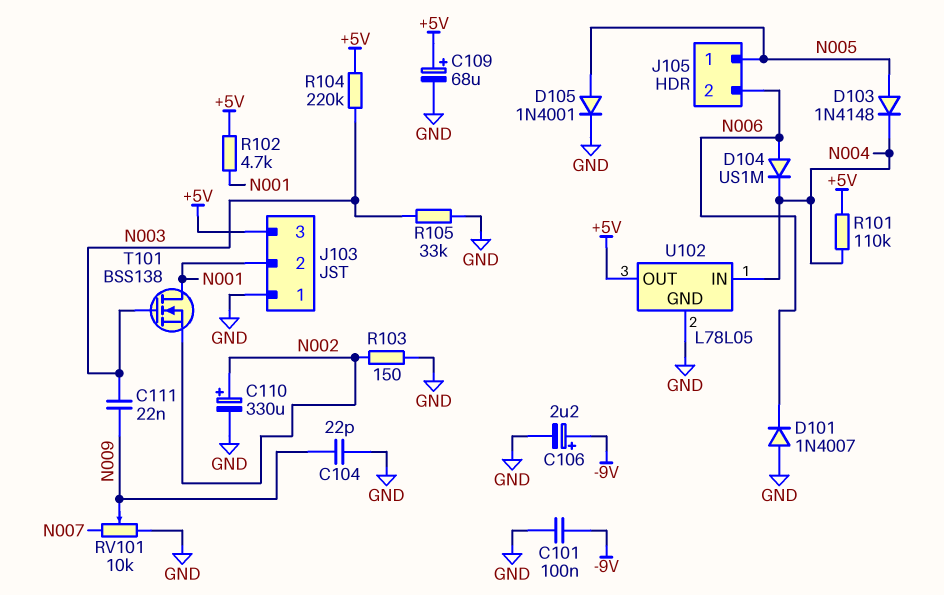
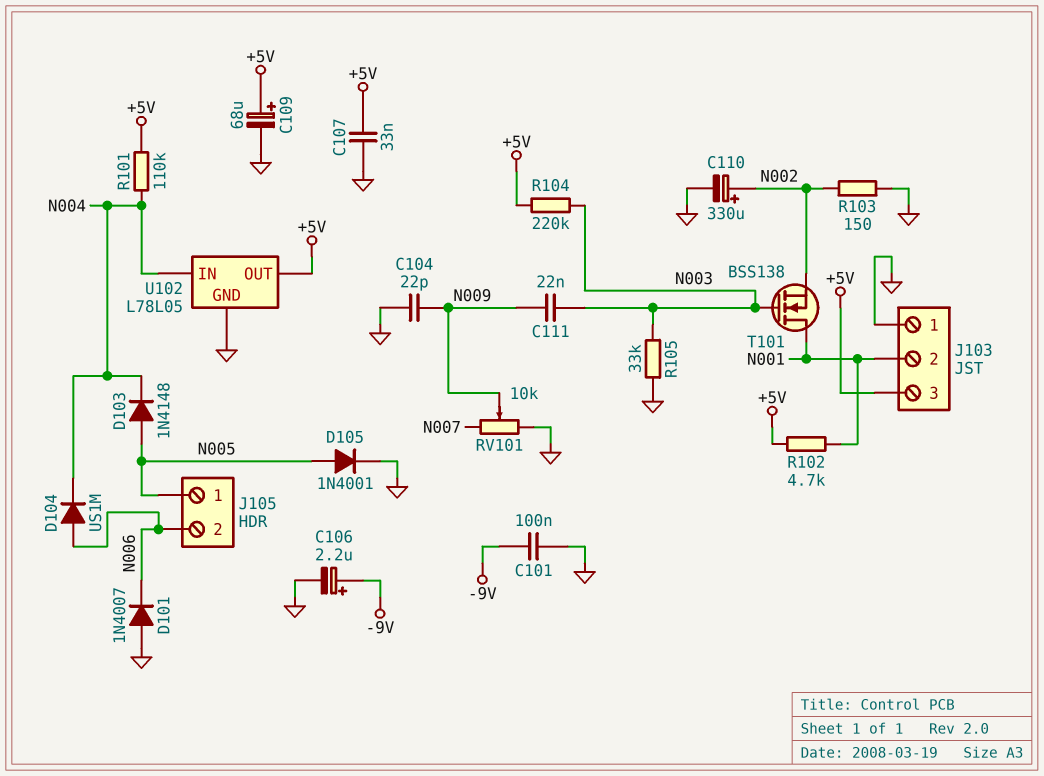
C107: none -> 33nF (+5V, GND)

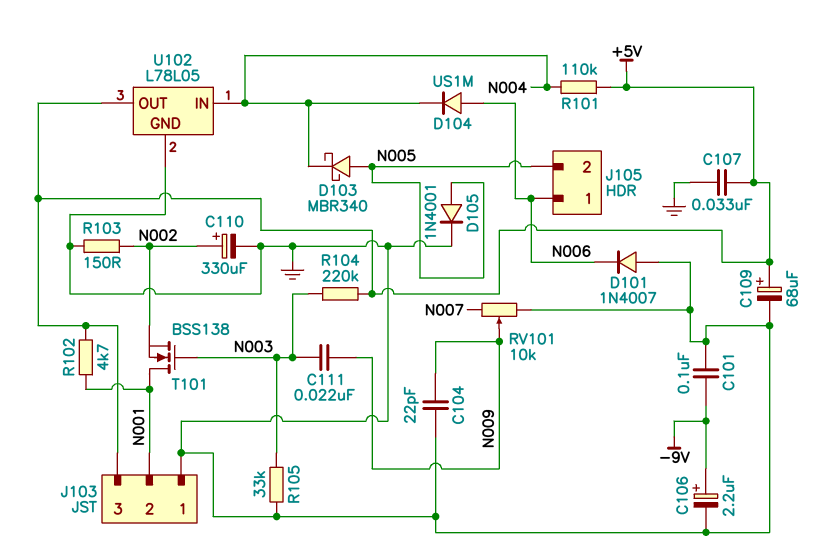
D103: diode 1N4148 (A N005, K N004) -> schottky MBR340 (A N005, K N004)
J105 pin 1: N005 -> N006
J105 pin 2: N006 -> N005

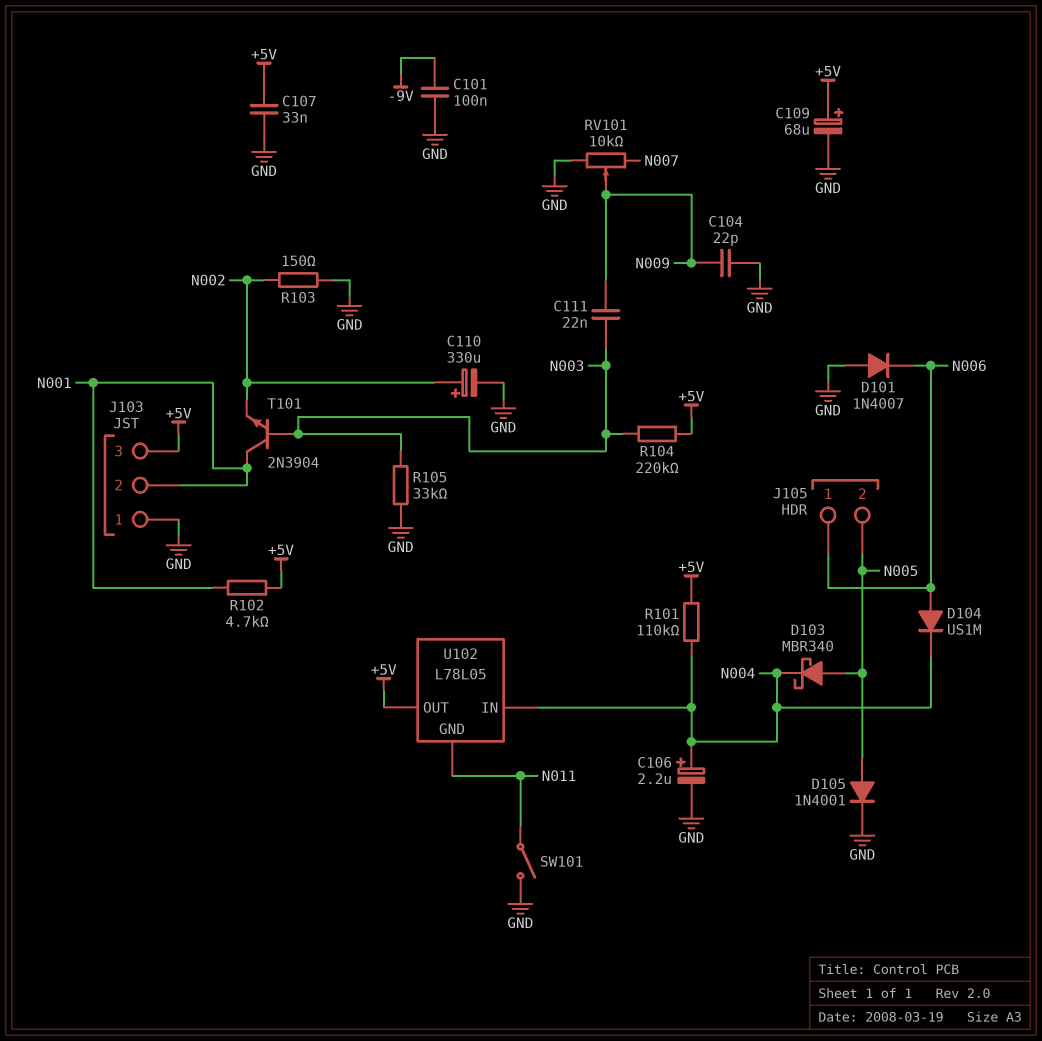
C106: 2.2uF (plus -9V, minus GND) -> 2.2uF (plus N004, minus GND)
SW101: none -> switch (GND, N011)
T101: NMOS BSS138 (G N003, D N001, S N002) -> NPN 2N3904 (B N003, C N001, E N002)
U102 pin GND: GND -> N011

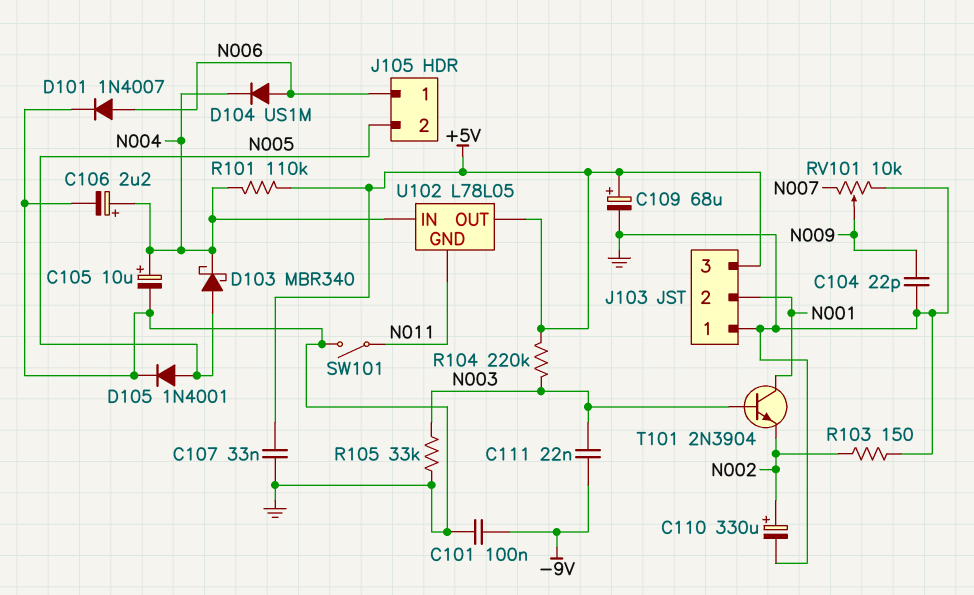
C105: none -> 10uF (plus N004, minus GND)
C111: 22nF (N003, N009) -> 22nF (-9V, N003)
D101: diode 1N4007 (A GND, K N006) -> diode 1N4007 (A N006, K GND)
R102: 4.7k (+5V, N001) -> none

